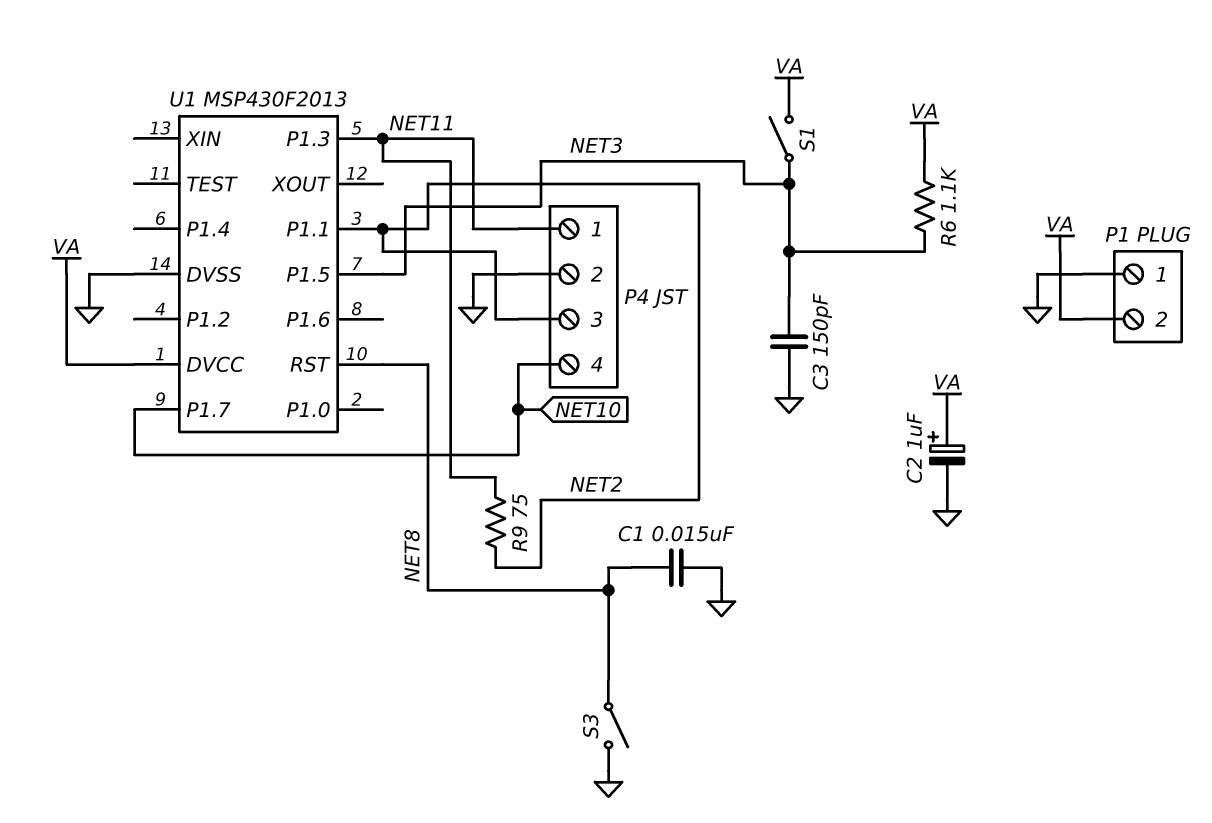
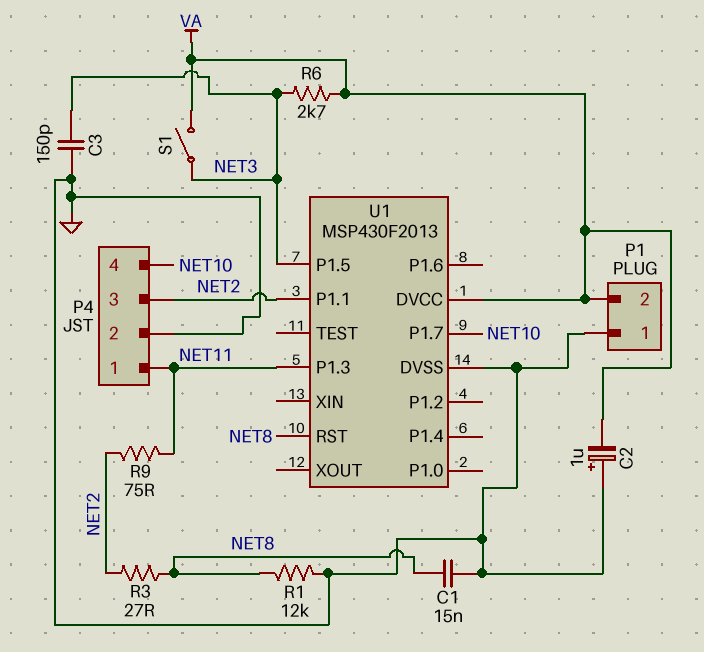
C2: 1uF (plus VA, minus GND) -> 1uF (plus GND, minus VA)
R1: none -> 12k (GND, NET8)
R3: none -> 27 (NET2, NET8)
R6: 1.1k (NET3, VA) -> 2.7k (NET3, VA)
S3: switch (GND, NET8) -> none

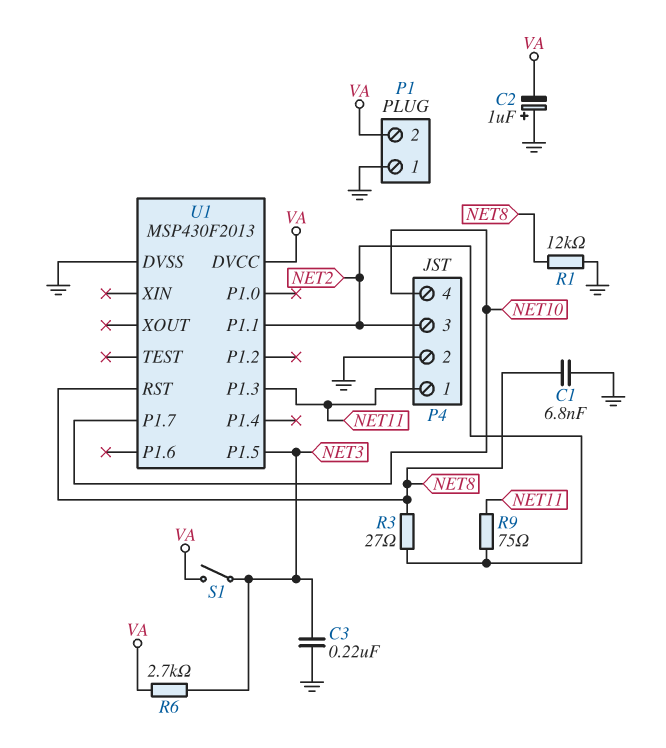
C1: 15nF (GND, NET8) -> 6.8nF (GND, NET8)
C3: 150pF (GND, NET3) -> 220nF (GND, NET3)

